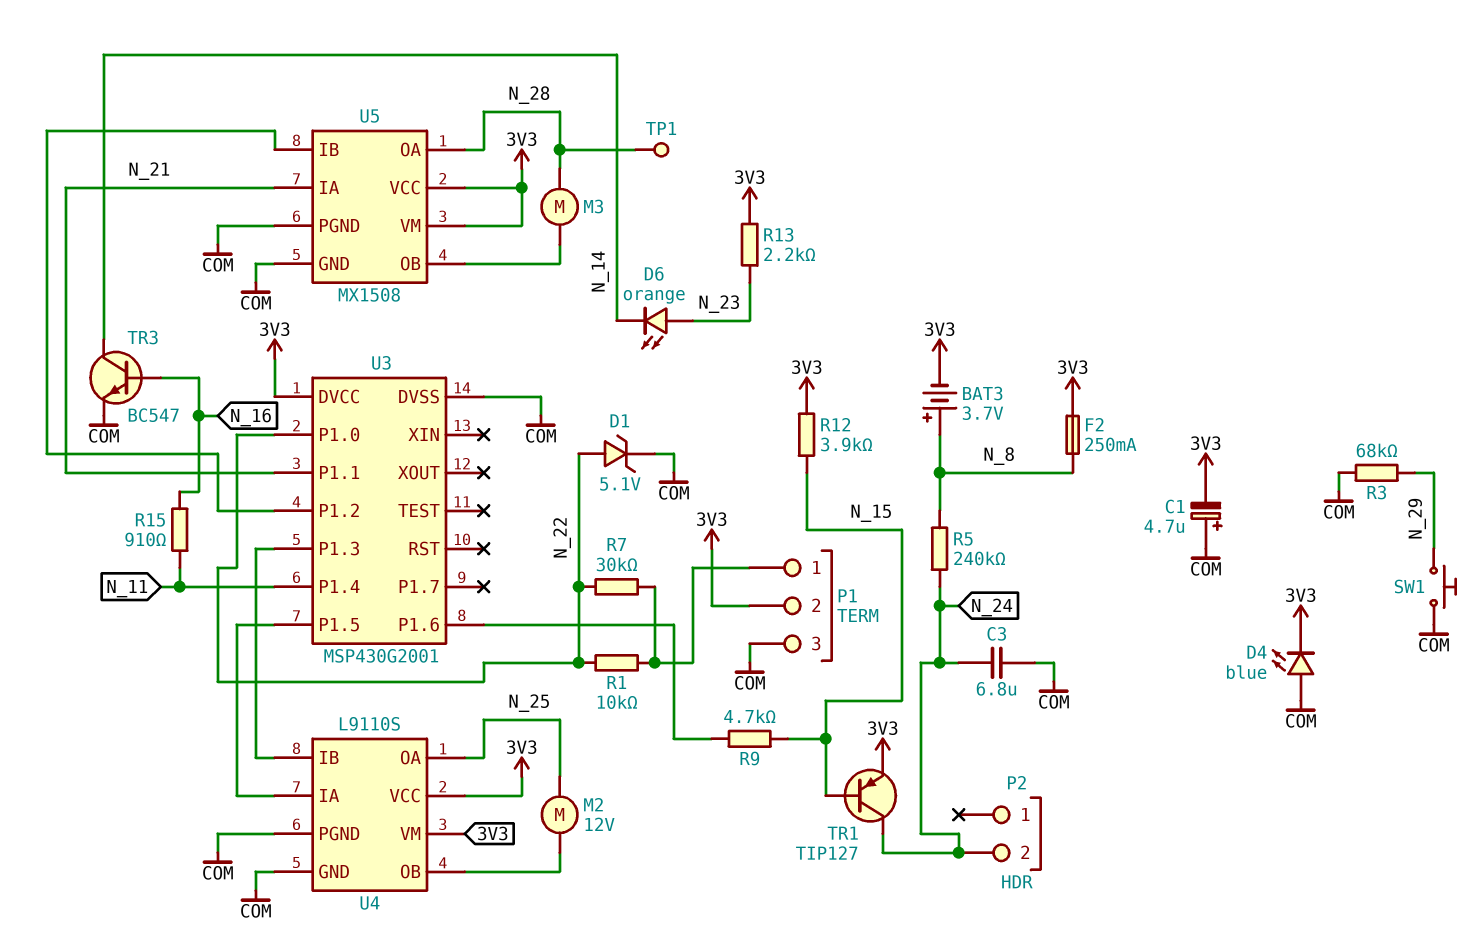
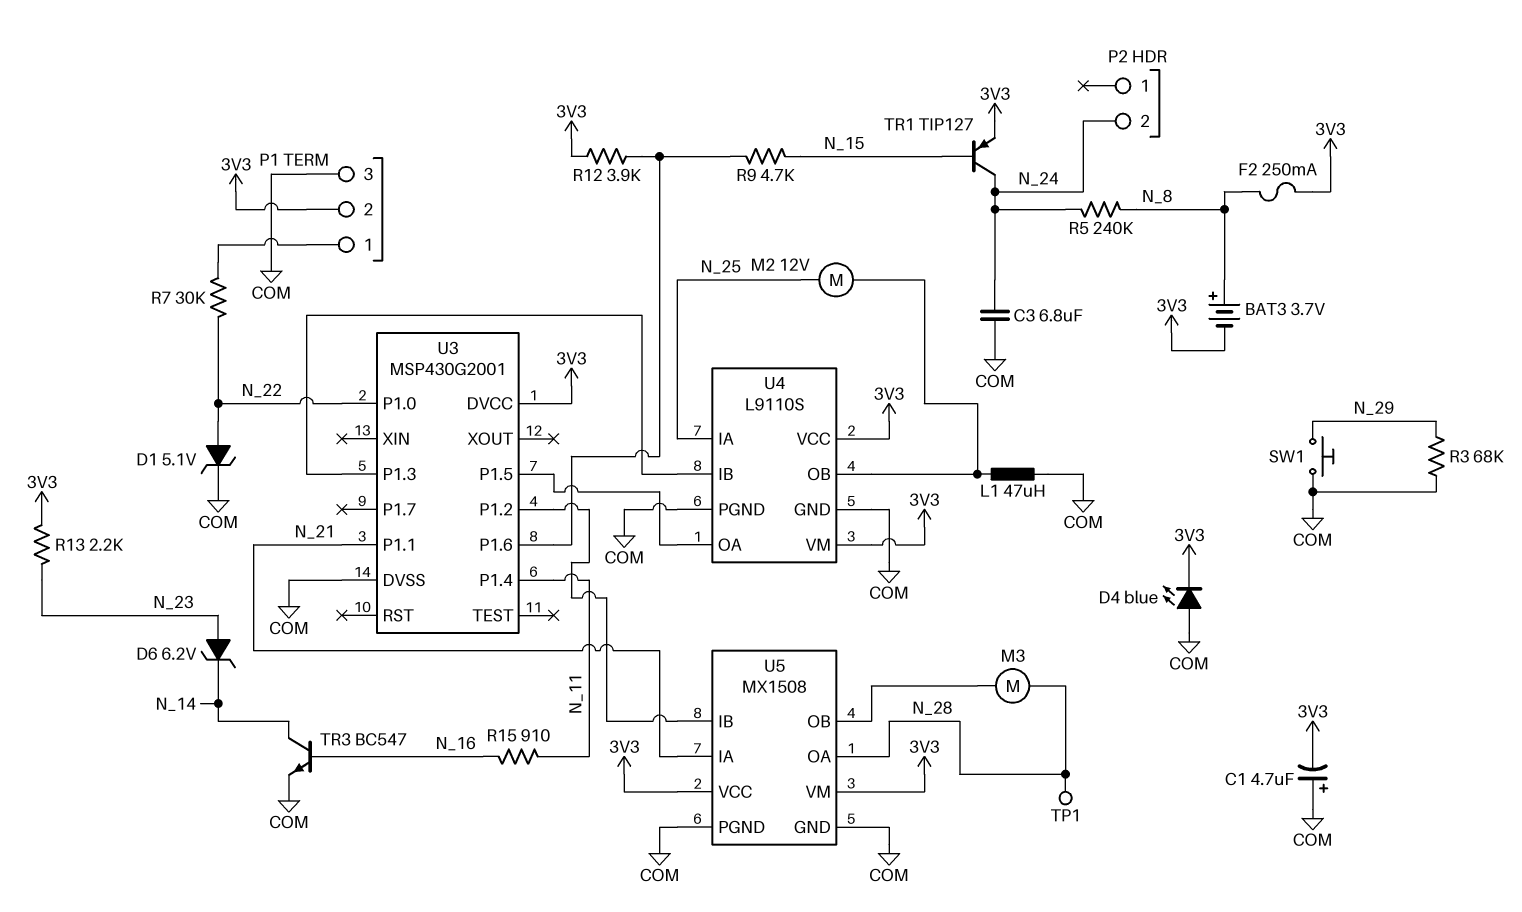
D6: LED orange (A N_23, K N_14) -> zener 6.2V (A N_23, K N_14)
L1: none -> 47uH (COM, U4/OB)
R1: 10k (N_22, P1/1) -> none
R12: 3.9k (3V3, N_15) -> 3.9k (3V3, U3/P1.6)
U4 pin IA: U3/P1.5 -> N_25
U4 pin OA: N_25 -> U3/P1.5

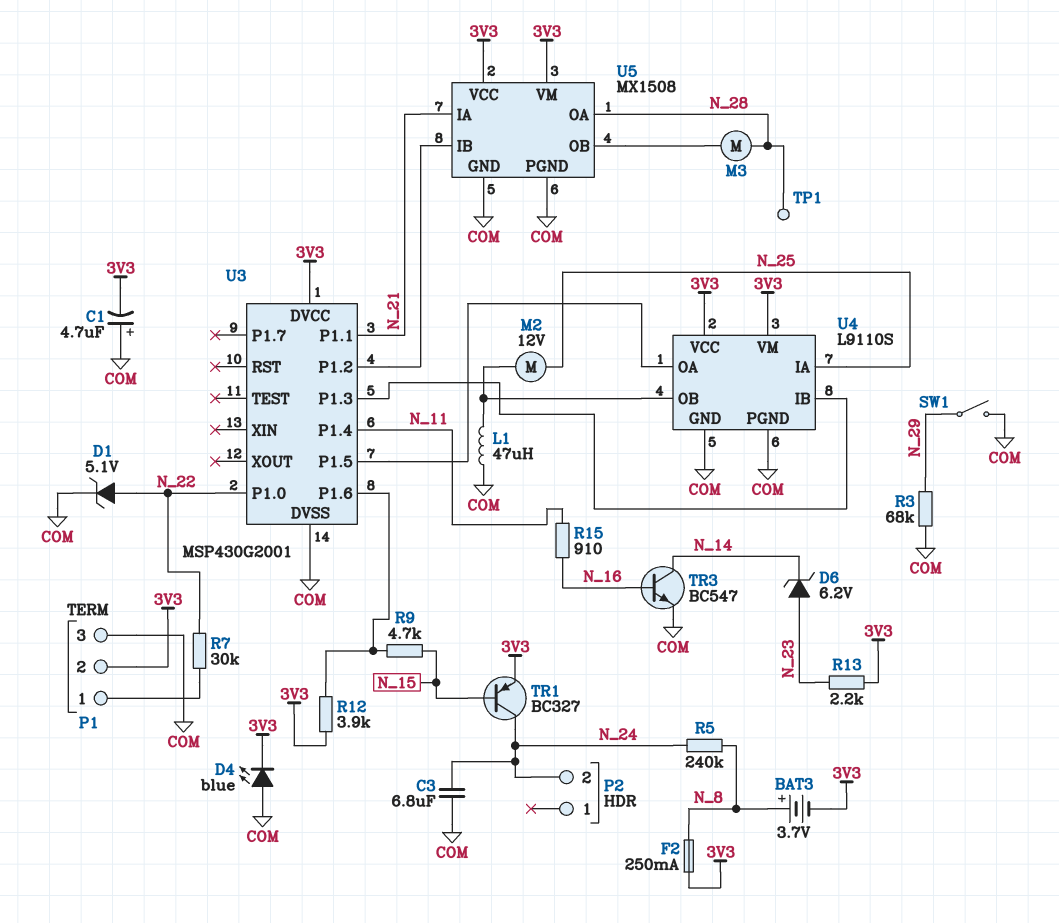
SW1: button (COM, N_29) -> switch (COM, N_29)
TR1: PNP TIP127 (B N_15, C N_24, E 3V3) -> PNP BC327 (B N_15, C N_24, E 3V3)

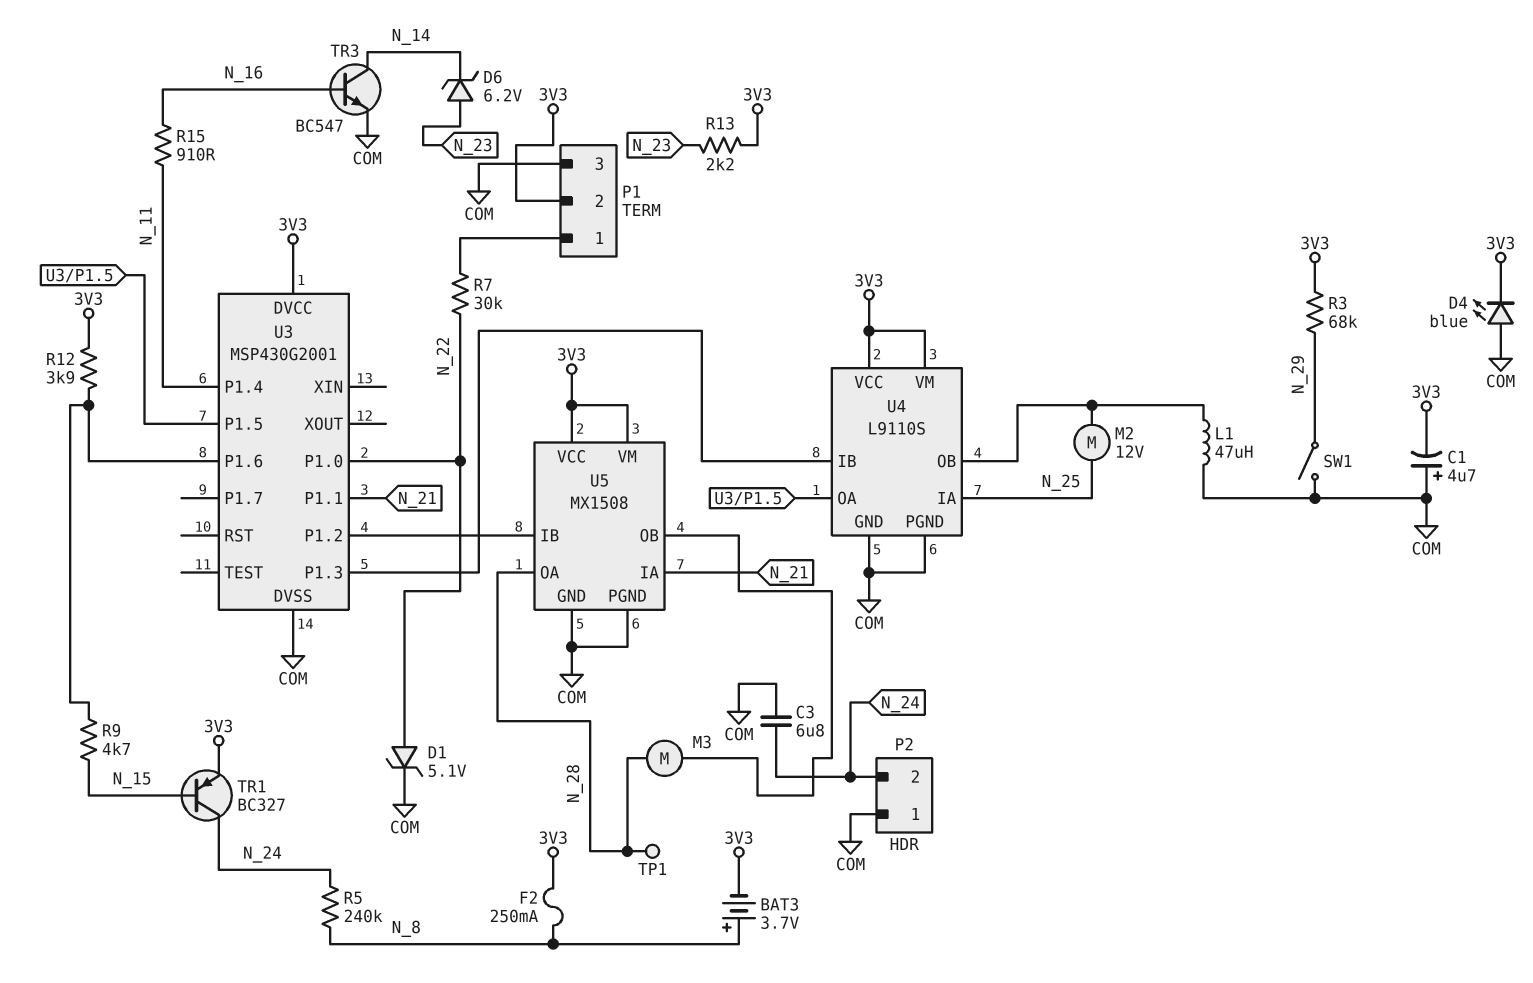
P2 pin 1: none -> COM
R3: 68k (COM, N_29) -> 68k (3V3, N_29)

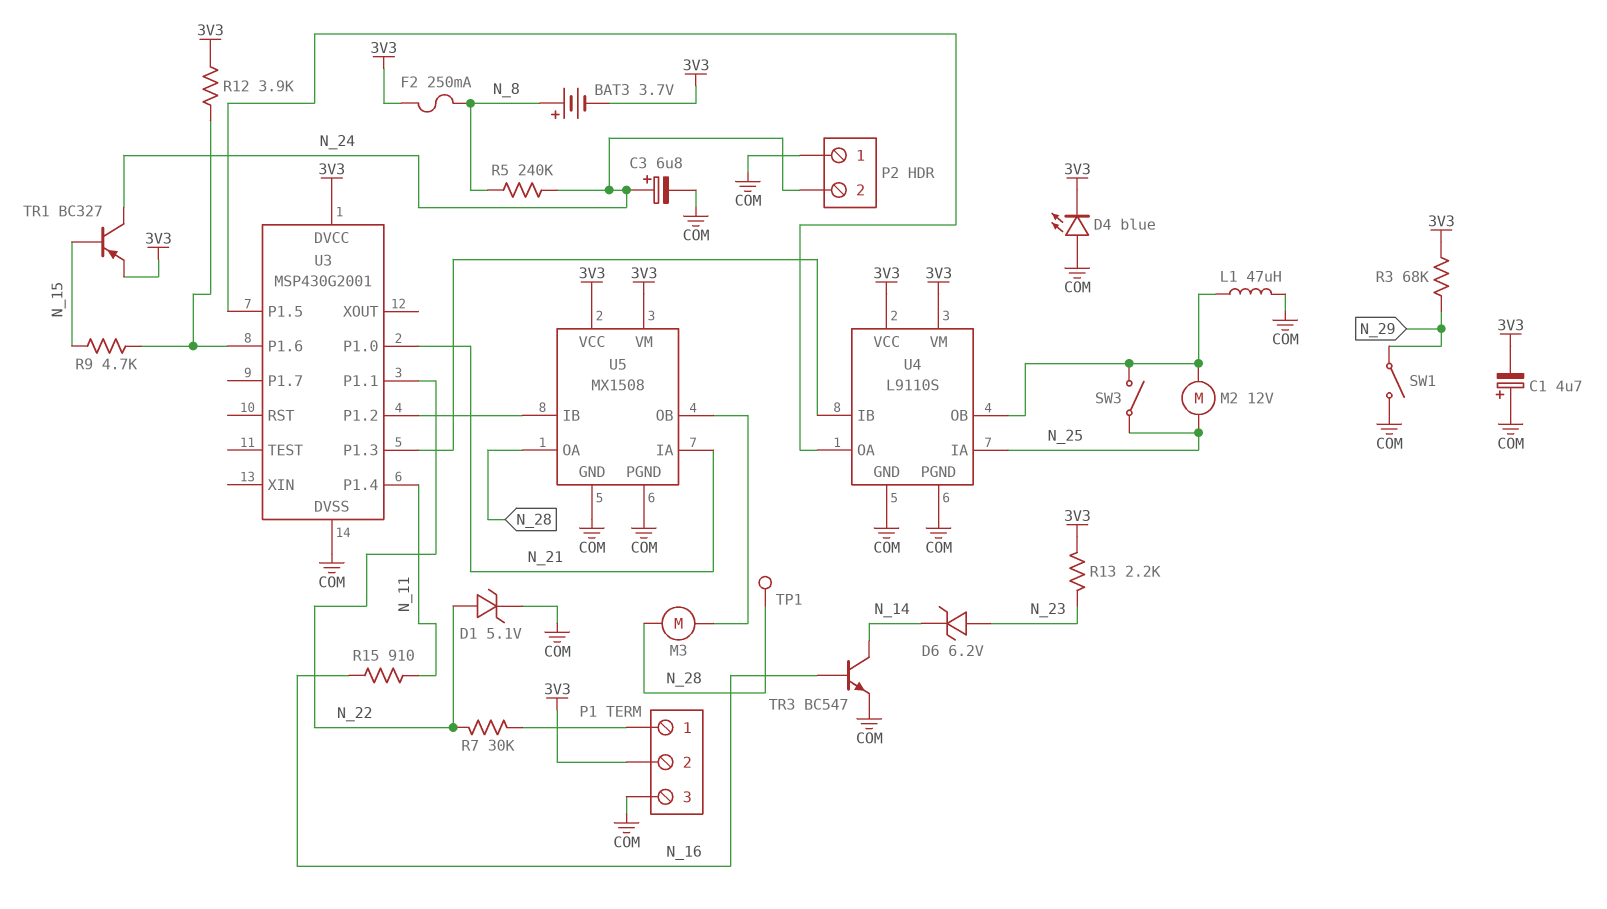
C3: 6.8uF (COM, N_24) -> 6.8uF (plus N_24, minus COM)
SW3: none -> switch (N_25, U4/OB)
U3 pin P1.0: N_22 -> N_21
U3 pin P1.1: N_21 -> N_22

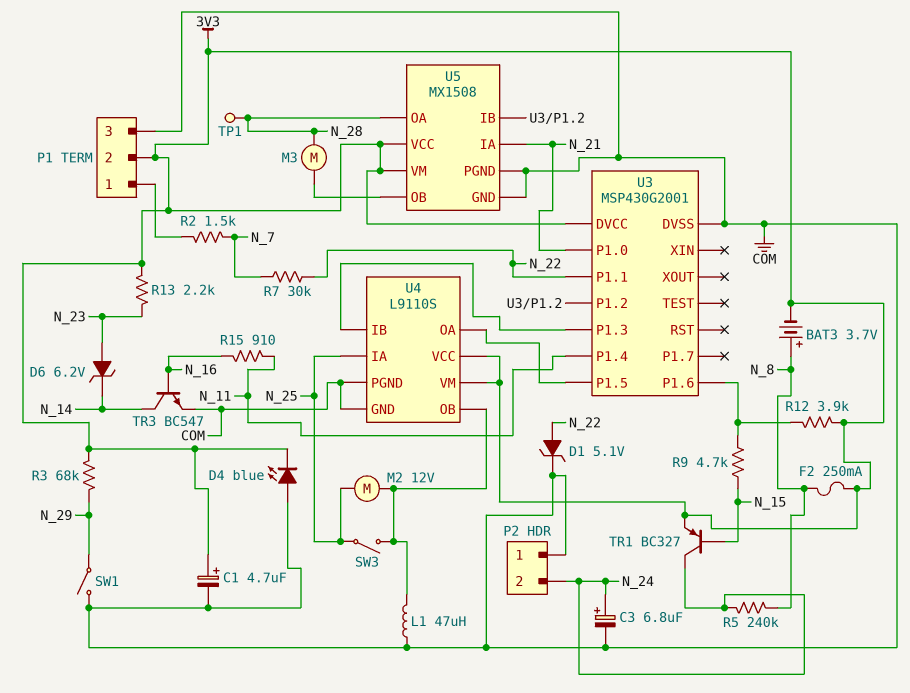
C1: 4.7uF (plus COM, minus 3V3) -> 4.7uF (plus 3V3, minus COM)
R2: none -> 1.5k (N_7, P1/1)
R7: 30k (N_22, P1/1) -> 30k (N_7, N_22)

